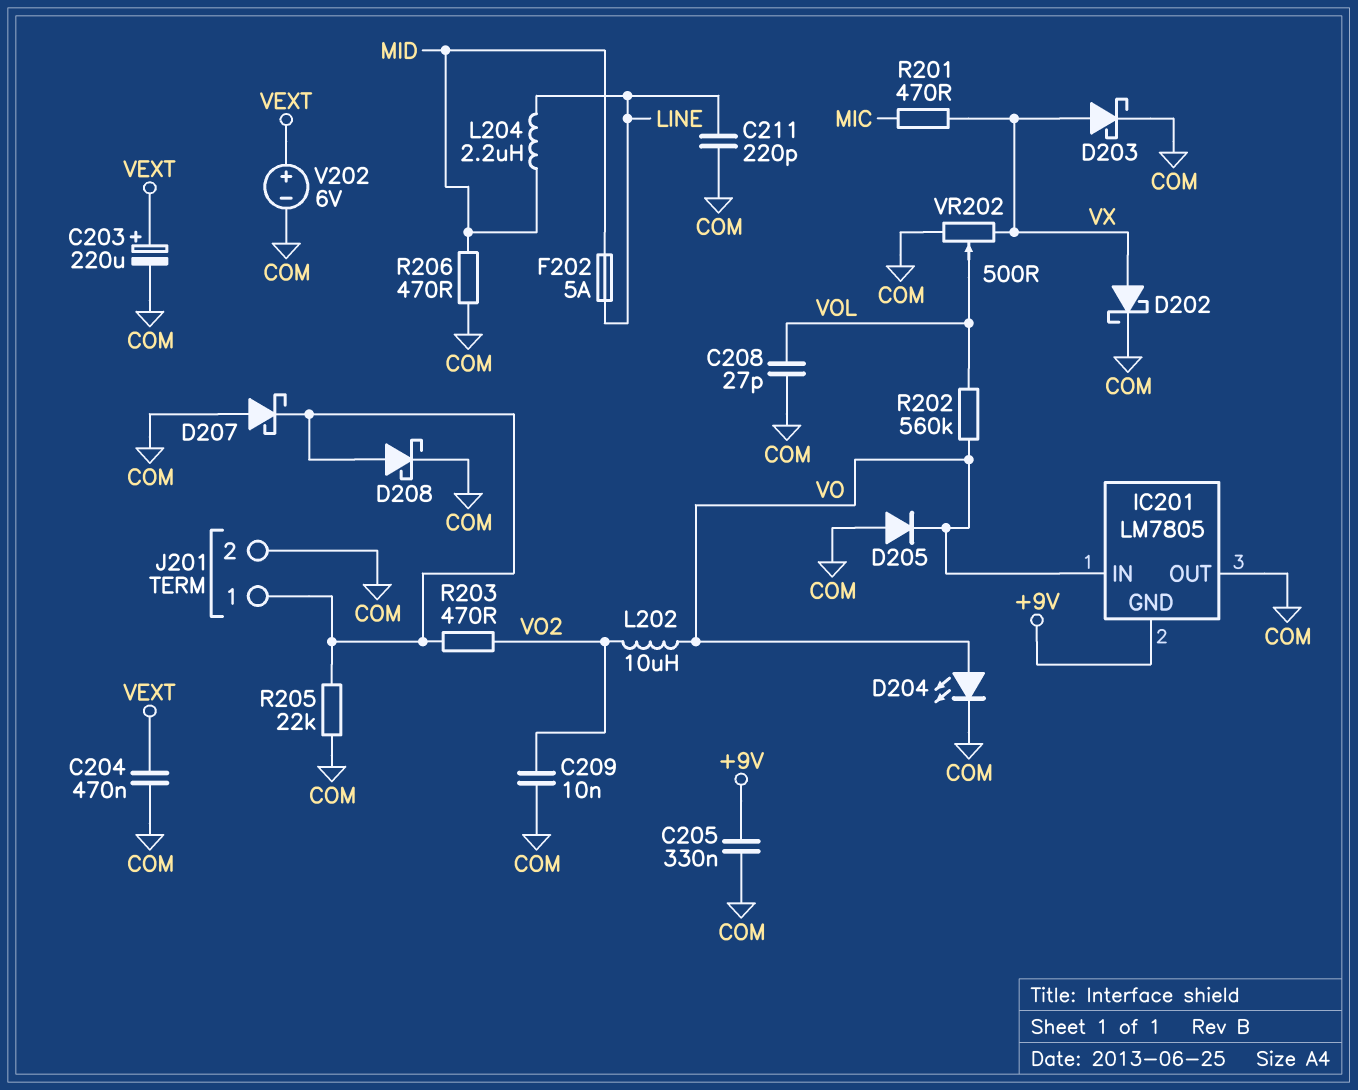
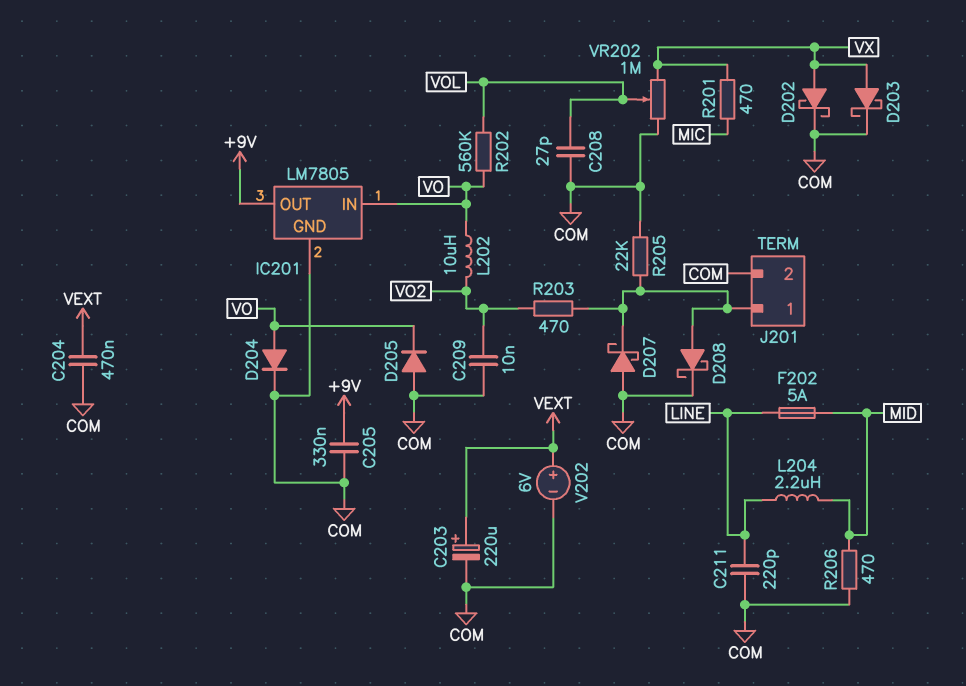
D204: LED (A VO, K COM) -> diode (A VO, K COM)
IC201 pin GND: +9V -> COM
IC201 pin OUT: COM -> +9V
VR202: 500 (COM, VX, wiper VOL) -> 1M (COM, VX, wiper VOL)

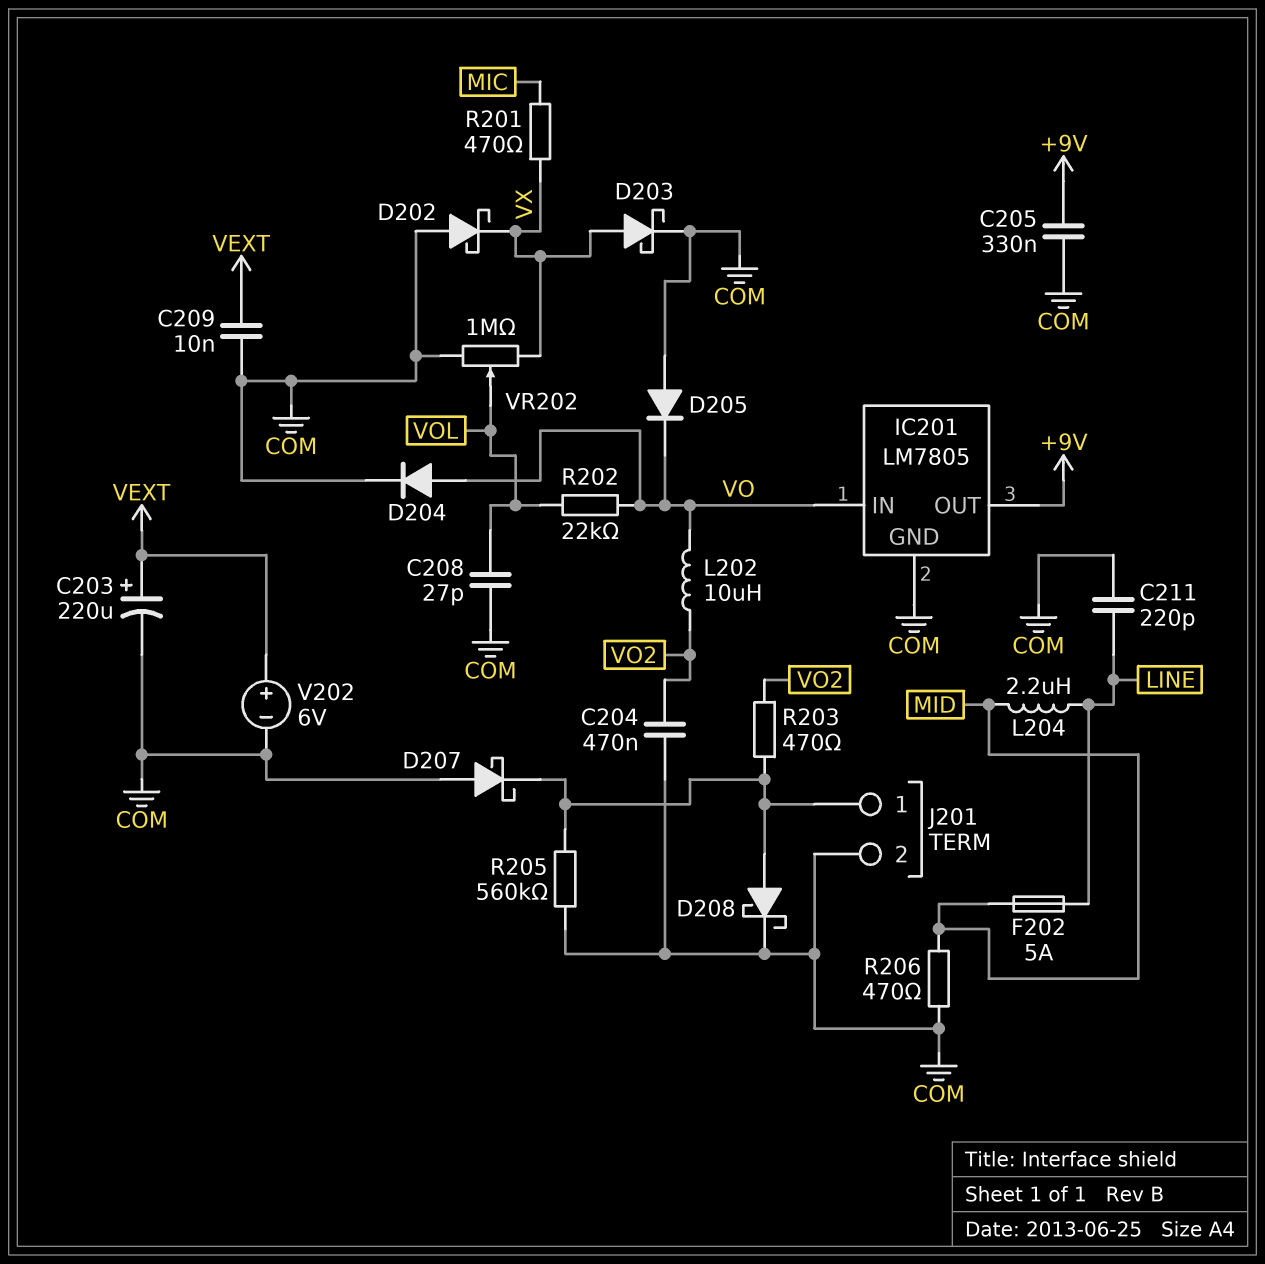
C204: 470nF (COM, VEXT) -> 470nF (COM, VO2)
C209: 10nF (COM, VO2) -> 10nF (COM, VEXT)
D202: schottky (A VX, K COM) -> schottky (A COM, K VX)
R202: 560k (VO, VOL) -> 22k (VO, VOL)
R205: 22k (COM, J201/1) -> 560k (COM, J201/1)

